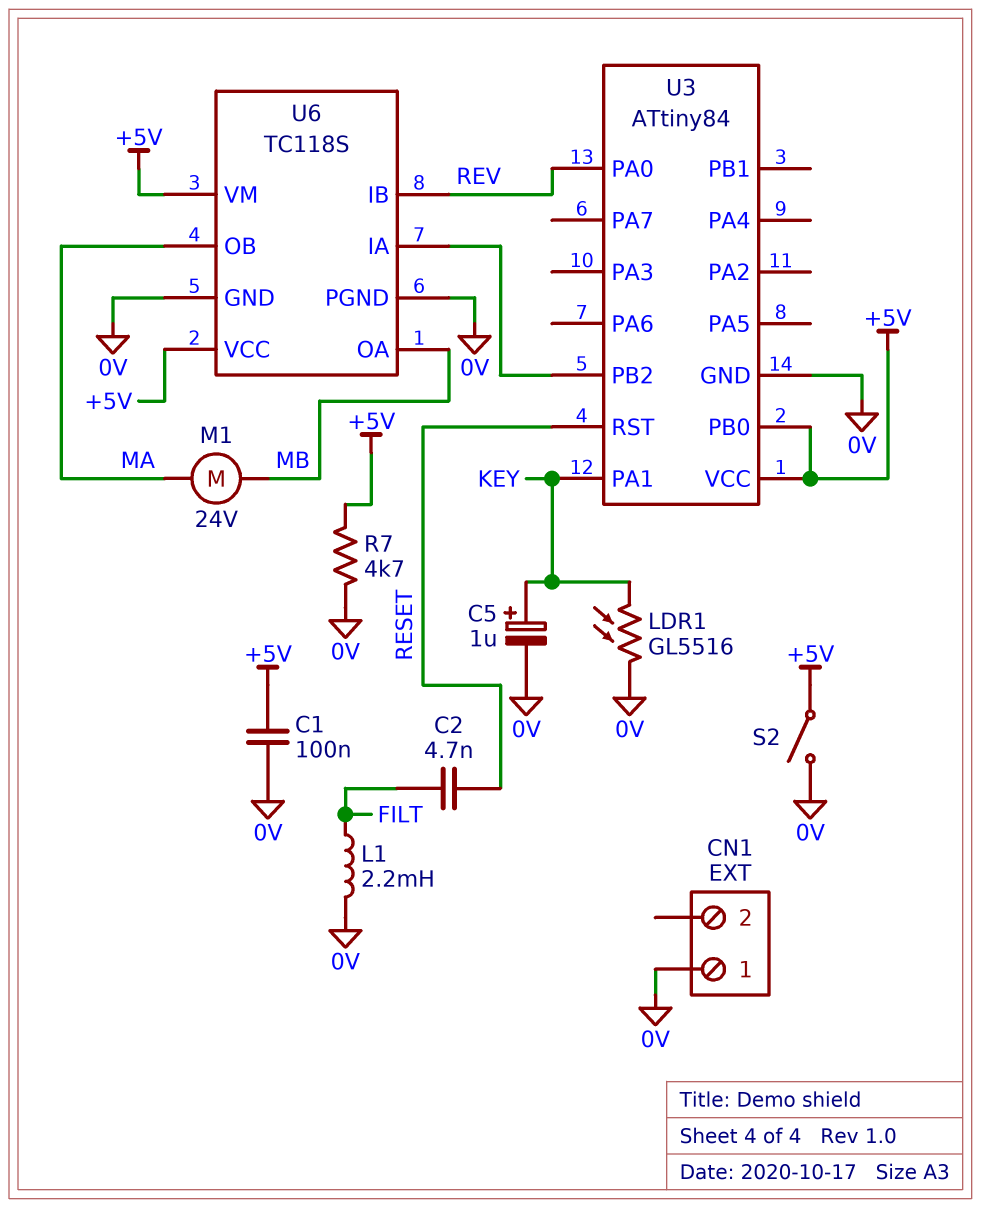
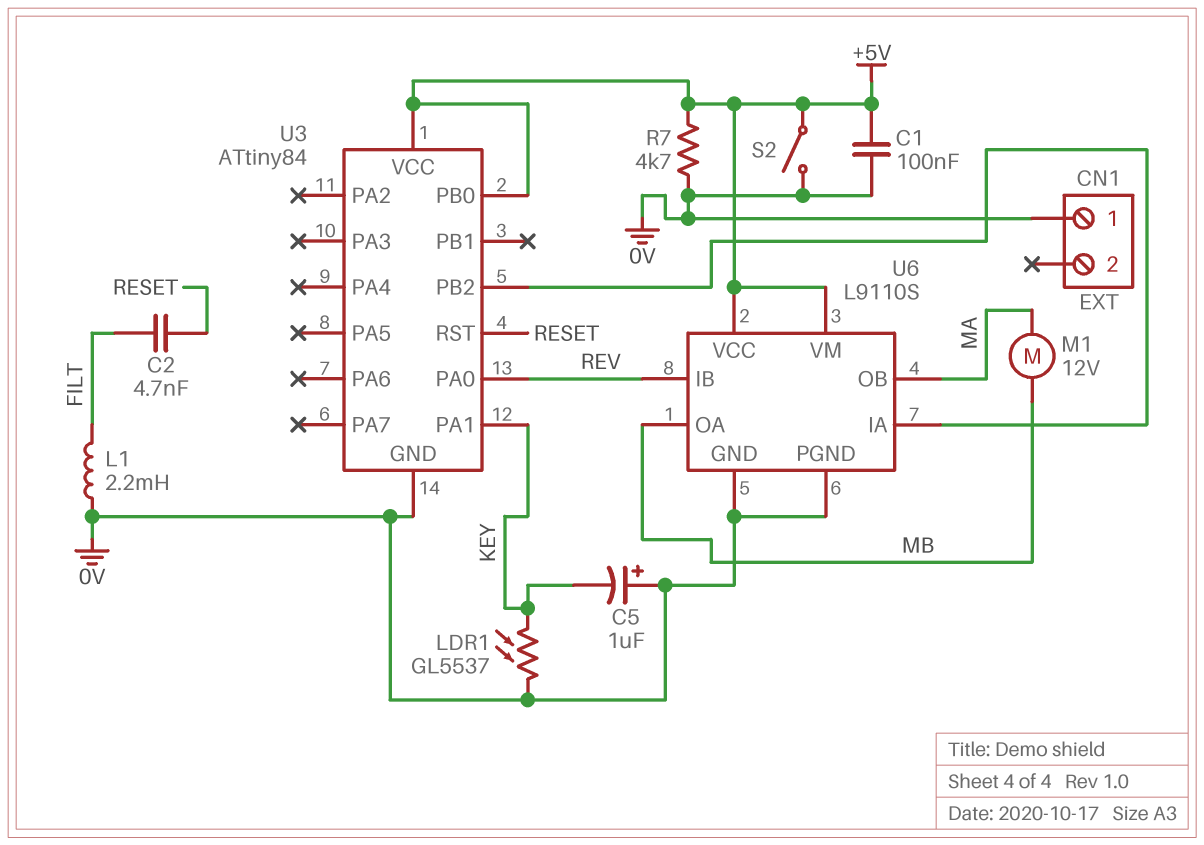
C5: 1uF (plus KEY, minus 0V) -> 1uF (plus 0V, minus KEY)
LDR1: GL5516 (0V, KEY) -> GL5537 (0V, KEY)
M1: motor 24V (MA, MB) -> motor 12V (MA, MB)
U6: TC118S -> L9110S

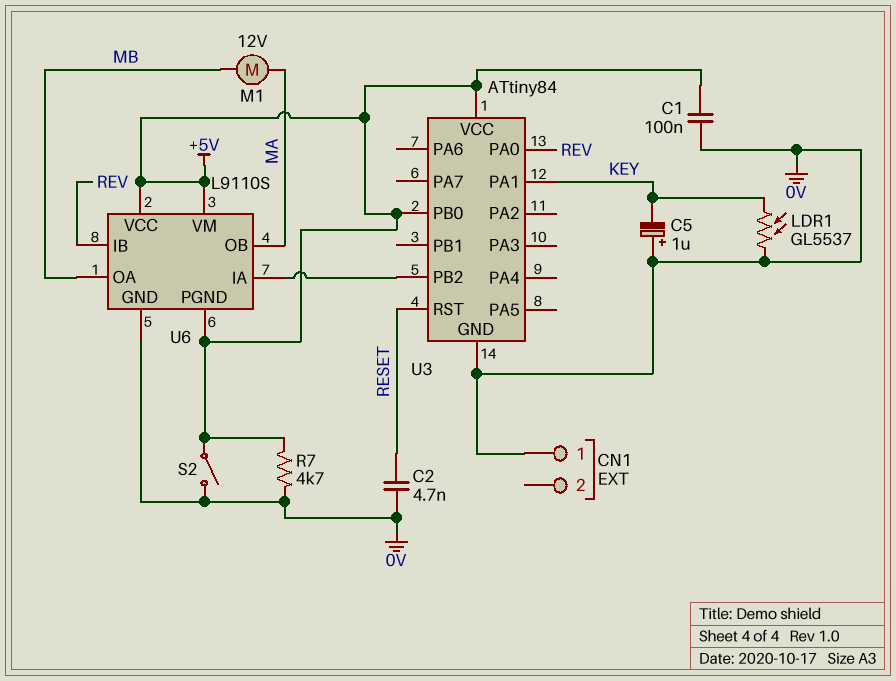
C2: 4.7nF (FILT, RESET) -> 4.7nF (0V, RESET)
L1: 2.2mH (0V, FILT) -> none
U6 pin PGND: 0V -> +5V

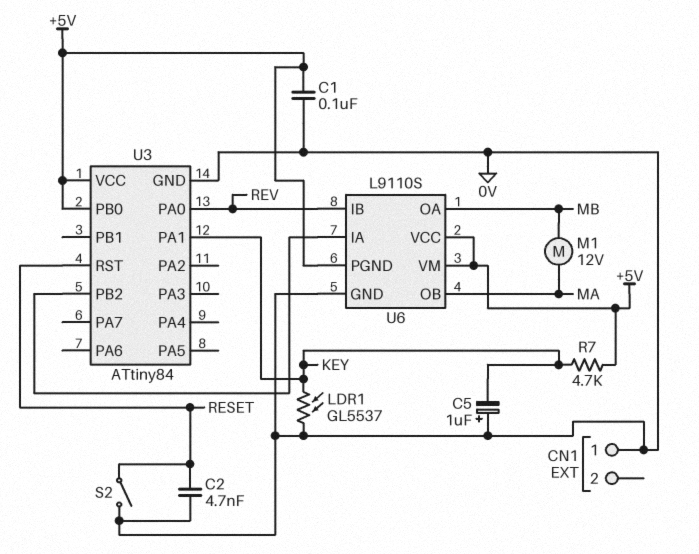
R7: 4.7k (+5V, 0V) -> 4.7k (+5V, KEY)
S2: switch (+5V, 0V) -> switch (0V, RESET)

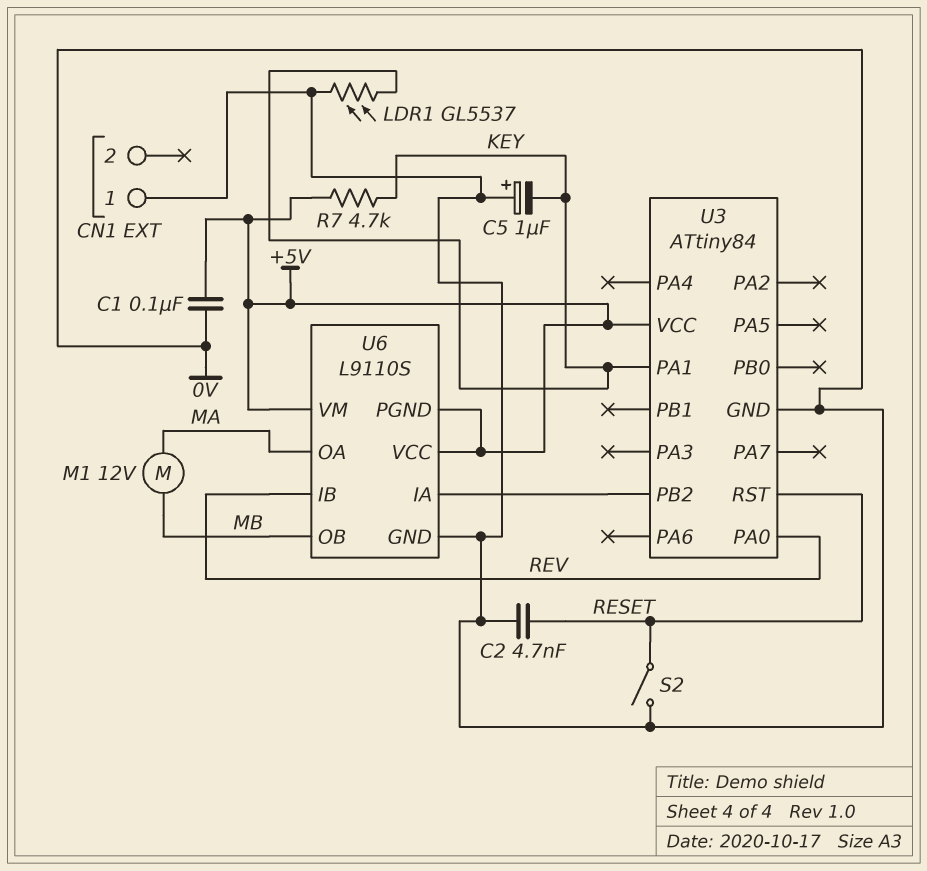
U3 pin PB0: +5V -> none
U6 pin OA: MB -> MA
U6 pin OB: MA -> MB

